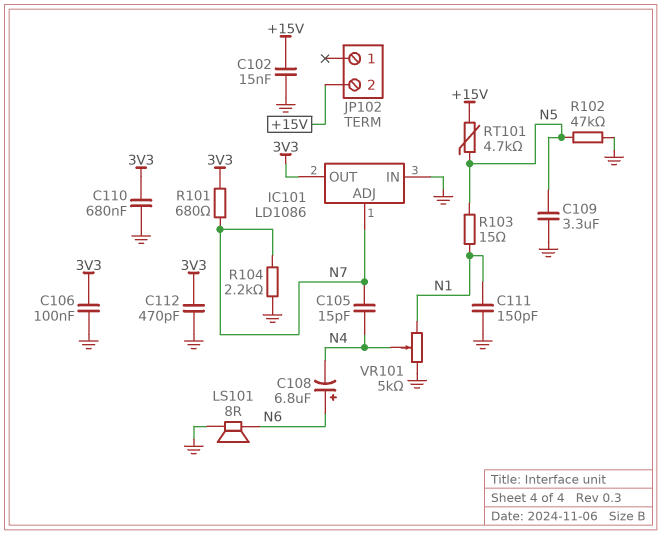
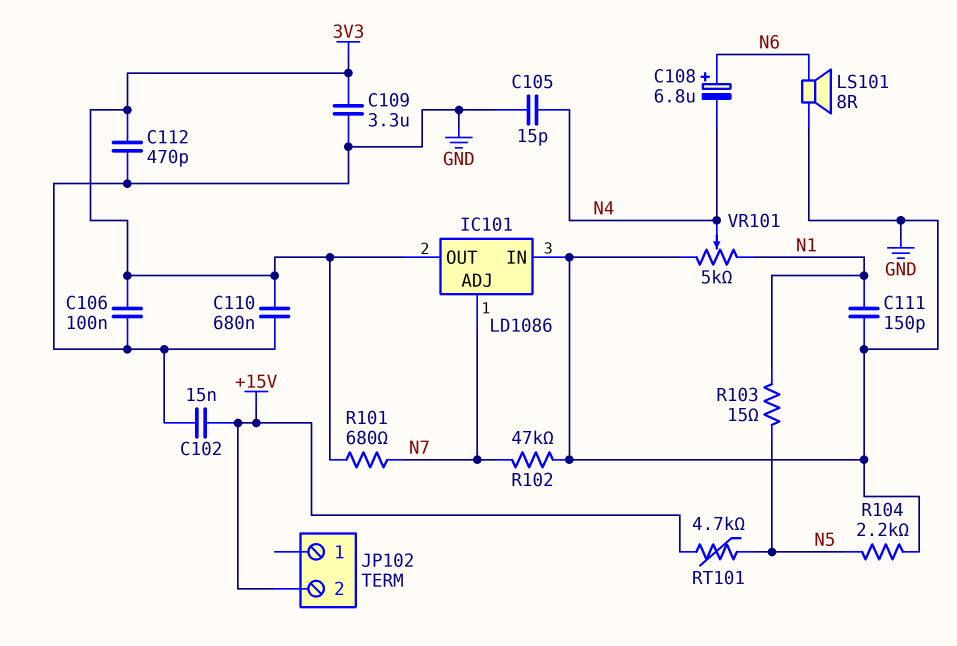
C105: 15pF (N4, N7) -> 15pF (GND, N4)
C109: 3.3uF (GND, N5) -> 3.3uF (3V3, GND)
R102: 47k (GND, N5) -> 47k (GND, N7)
R104: 2.2k (GND, N7) -> 2.2k (GND, N5)

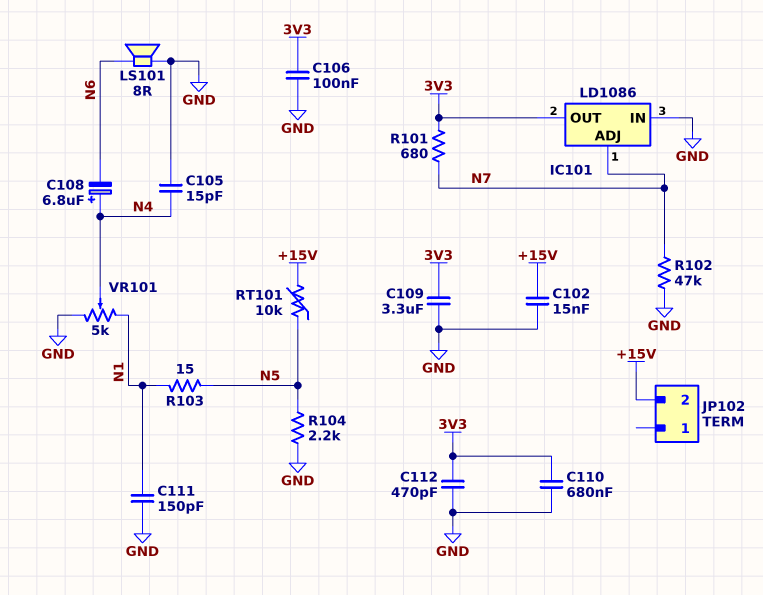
C108: 6.8uF (plus N6, minus N4) -> 6.8uF (plus N4, minus N6)
RT101: 4.7k (+15V, N5) -> 10k (+15V, N5)

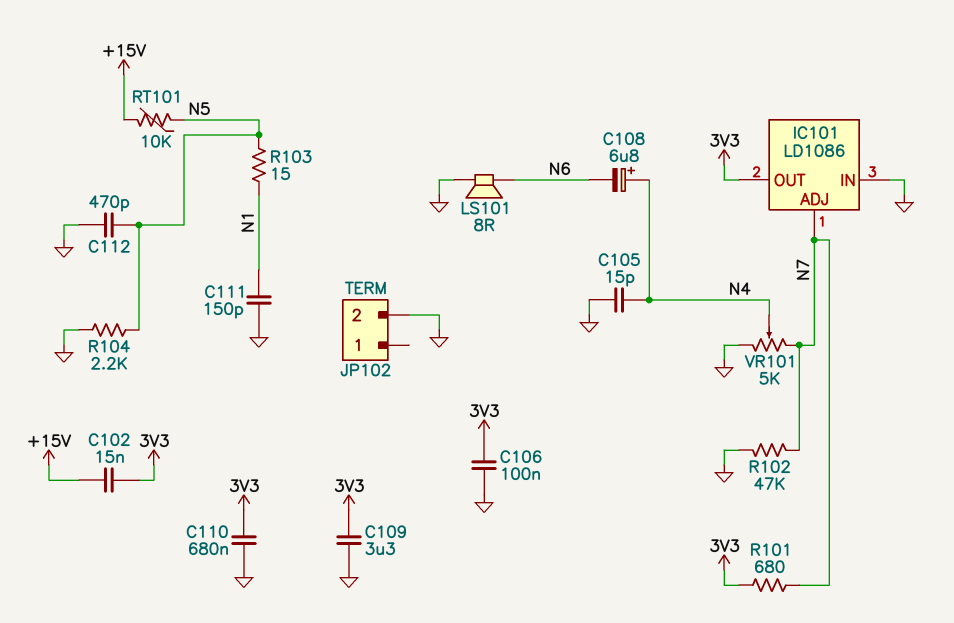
C102: 15nF (+15V, GND) -> 15nF (+15V, 3V3)
C112: 470pF (3V3, GND) -> 470pF (GND, N5)
JP102 pin 2: +15V -> GND
VR101: 5k (GND, N1, wiper N4) -> 5k (GND, N7, wiper N4)

